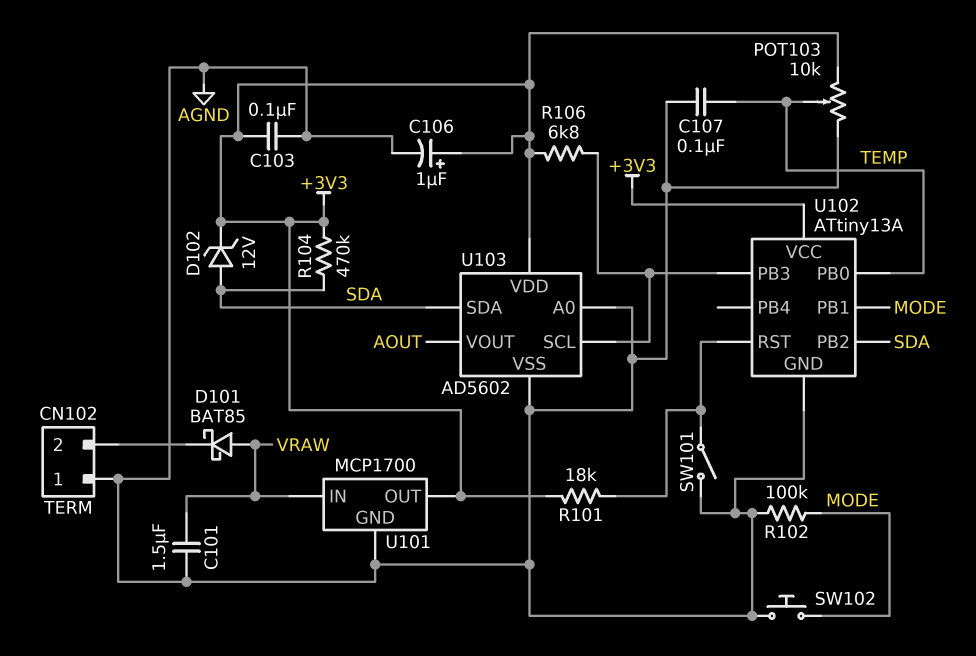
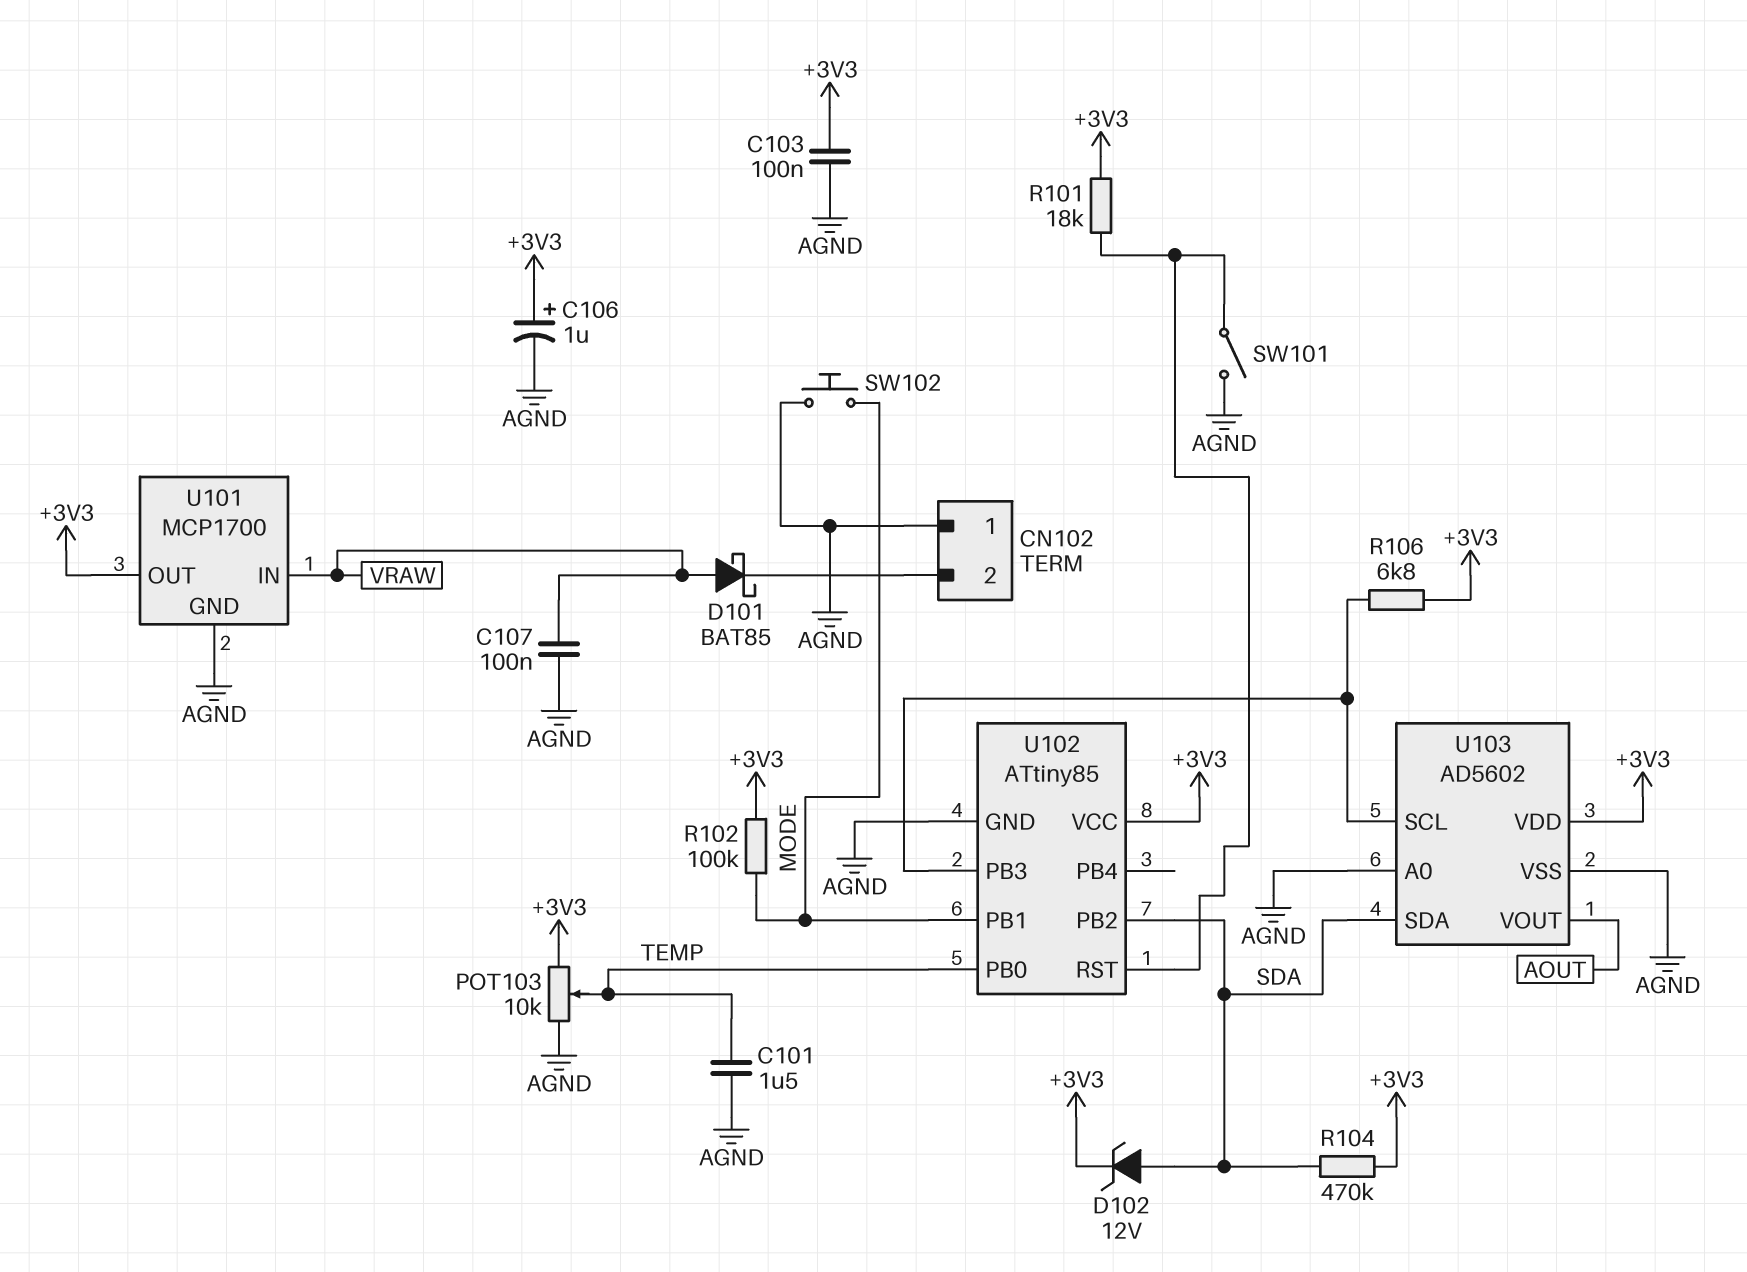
C101: 1.5uF (AGND, VRAW) -> 1.5uF (AGND, TEMP)
C107: 100nF (AGND, TEMP) -> 100nF (AGND, VRAW)
R102: 100k (AGND, MODE) -> 100k (+3V3, MODE)
U102: ATtiny13A -> ATtiny85

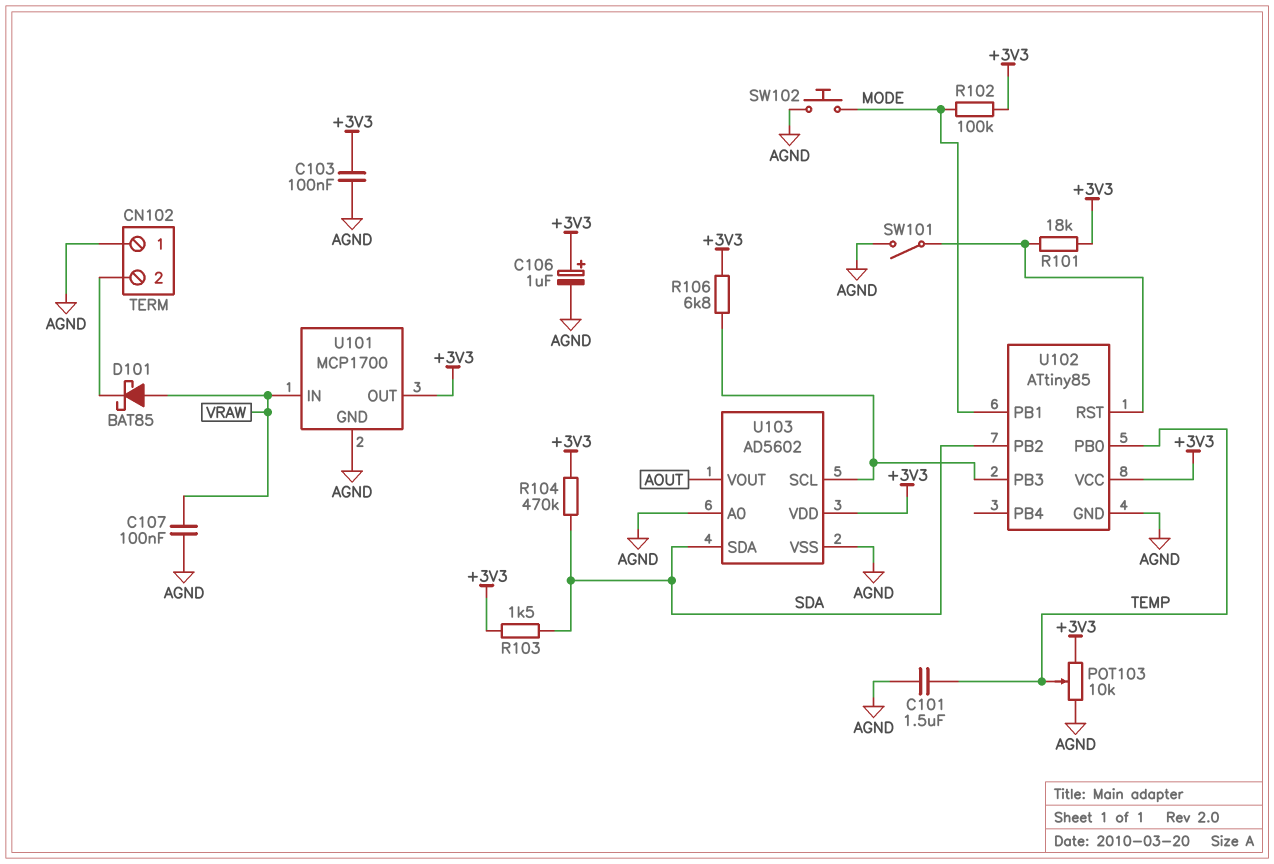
D102: zener 12V (A SDA, K +3V3) -> none
R103: none -> 1.5k (+3V3, SDA)

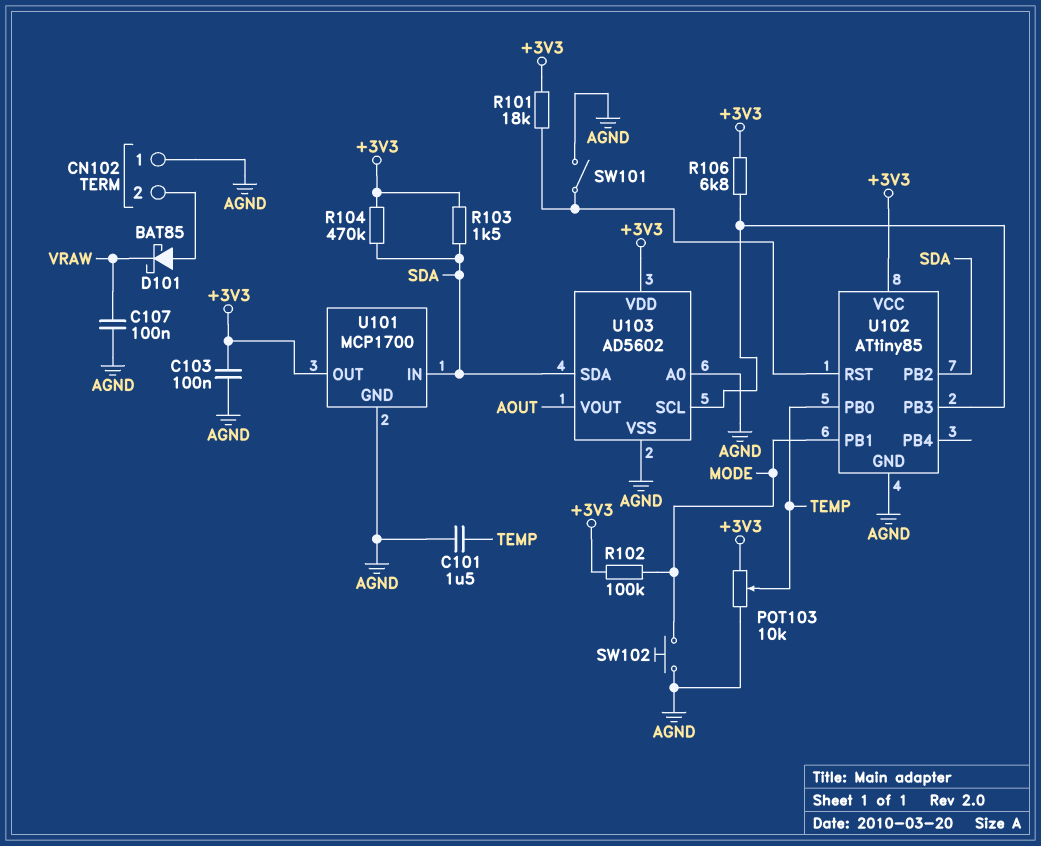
C106: 1uF (plus +3V3, minus AGND) -> none
D101: schottky BAT85 (A VRAW, K CN102/2) -> schottky BAT85 (A CN102/2, K VRAW)
U101 pin IN: VRAW -> SDA

